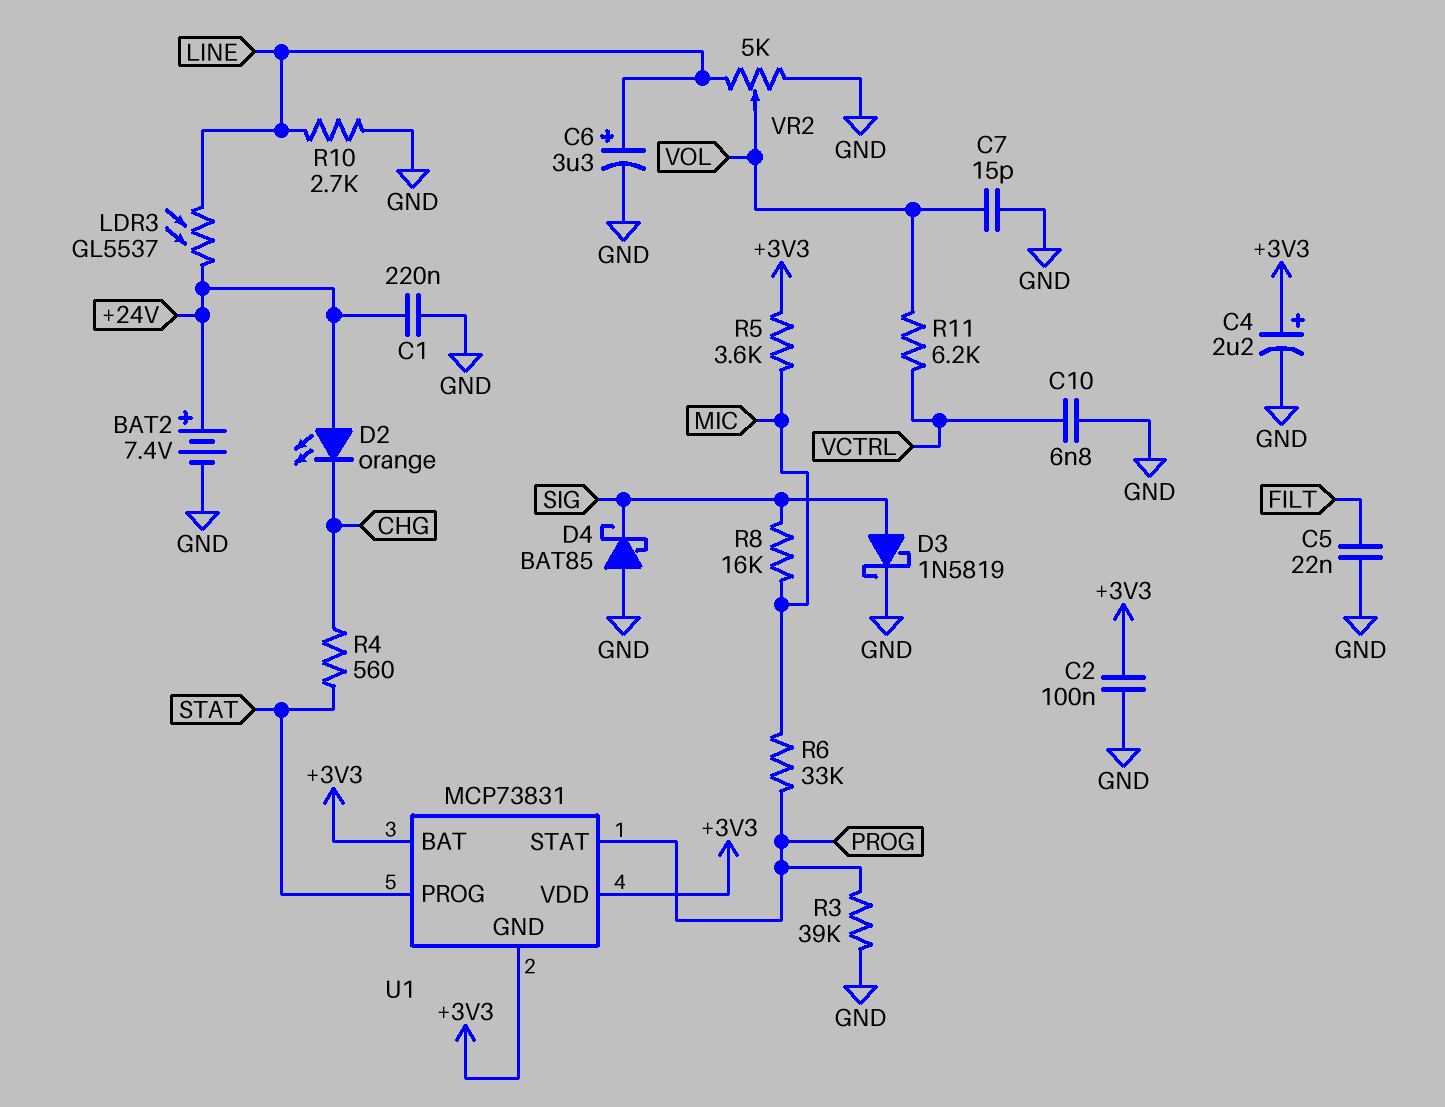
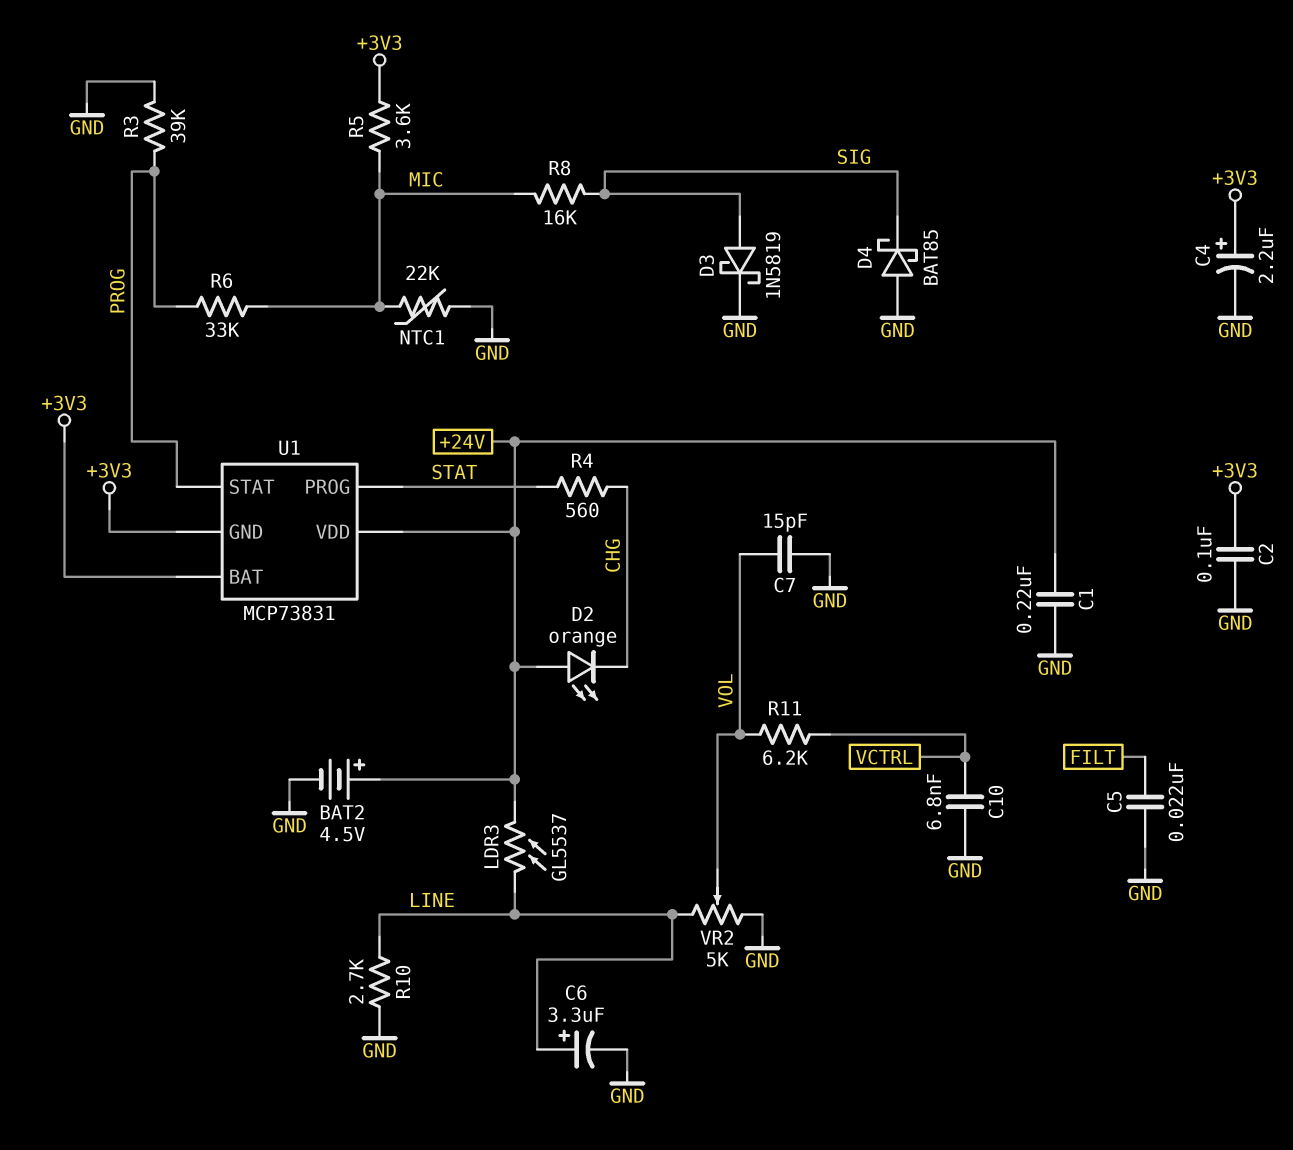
BAT2: 7.4V (plus +24V, minus GND) -> 4.5V (plus +24V, minus GND)
NTC1: none -> 22k (GND, MIC)
U1 pin VDD: +3V3 -> +24V

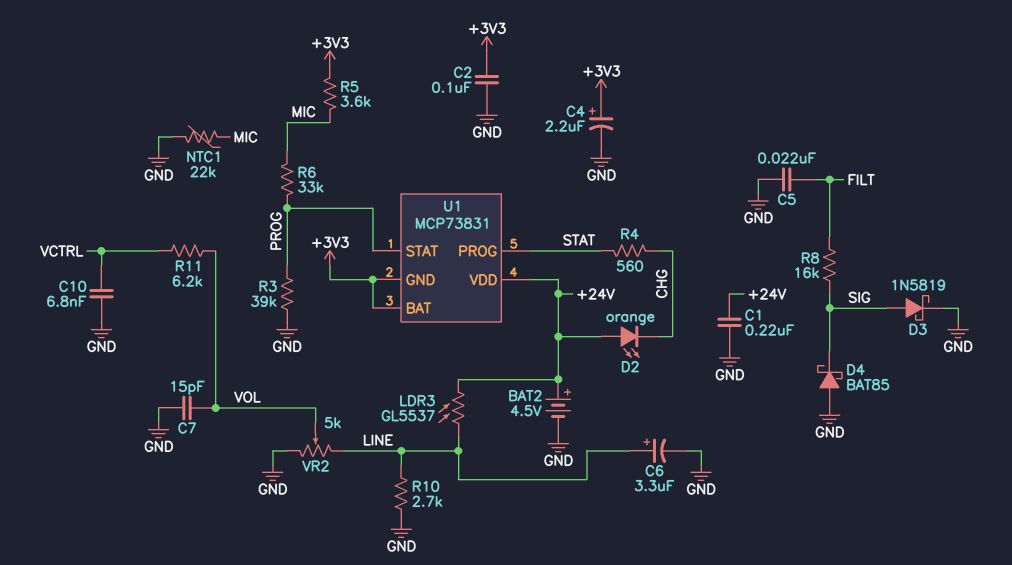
R8: 16k (MIC, SIG) -> 16k (FILT, SIG)

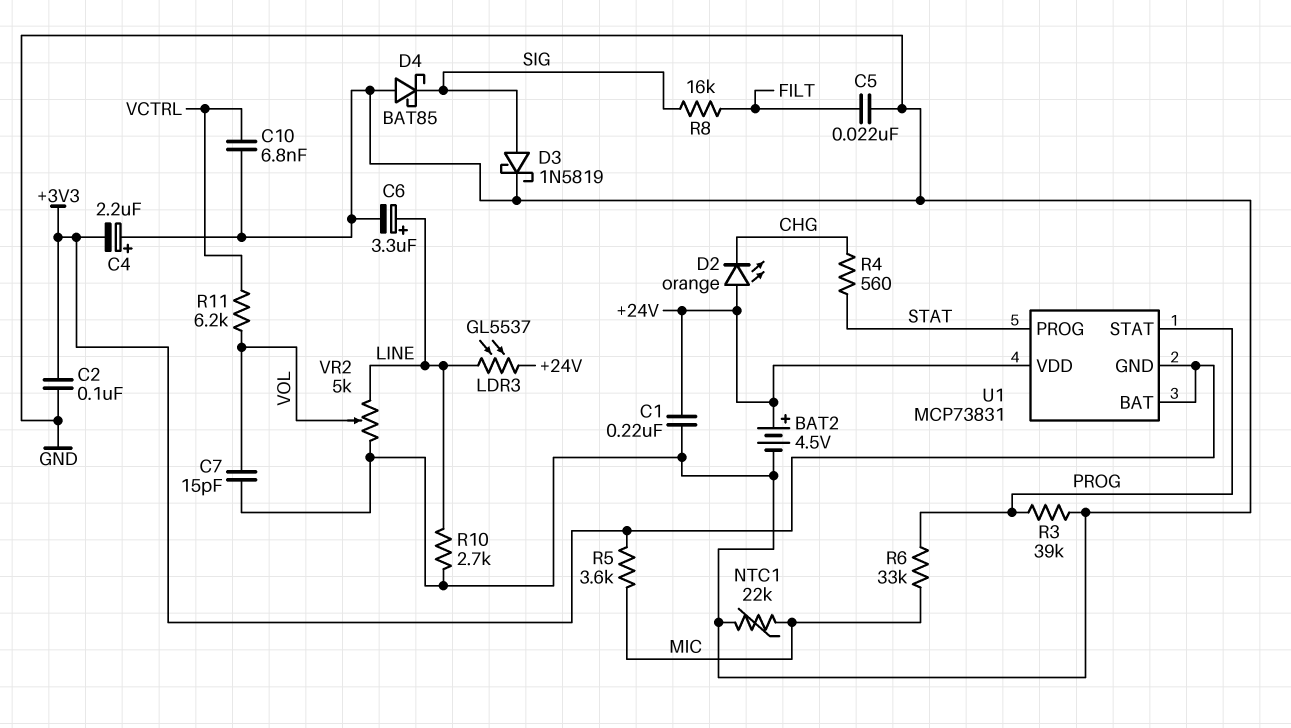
C4: 2.2uF (plus +3V3, minus GND) -> 2.2uF (plus GND, minus +3V3)

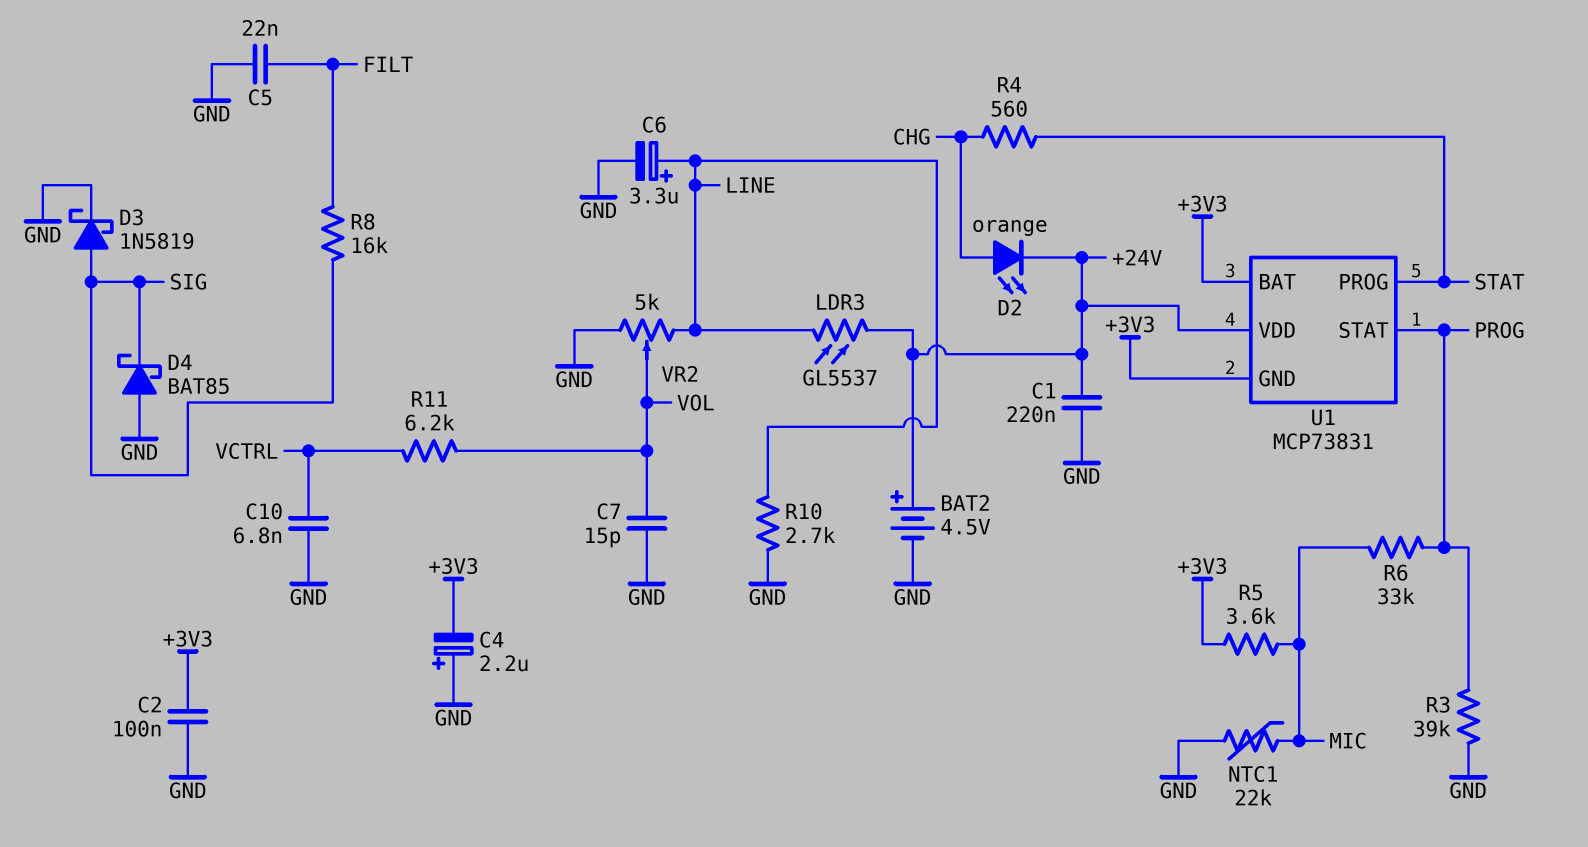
D2: LED orange (A +24V, K CHG) -> LED orange (A CHG, K +24V)

